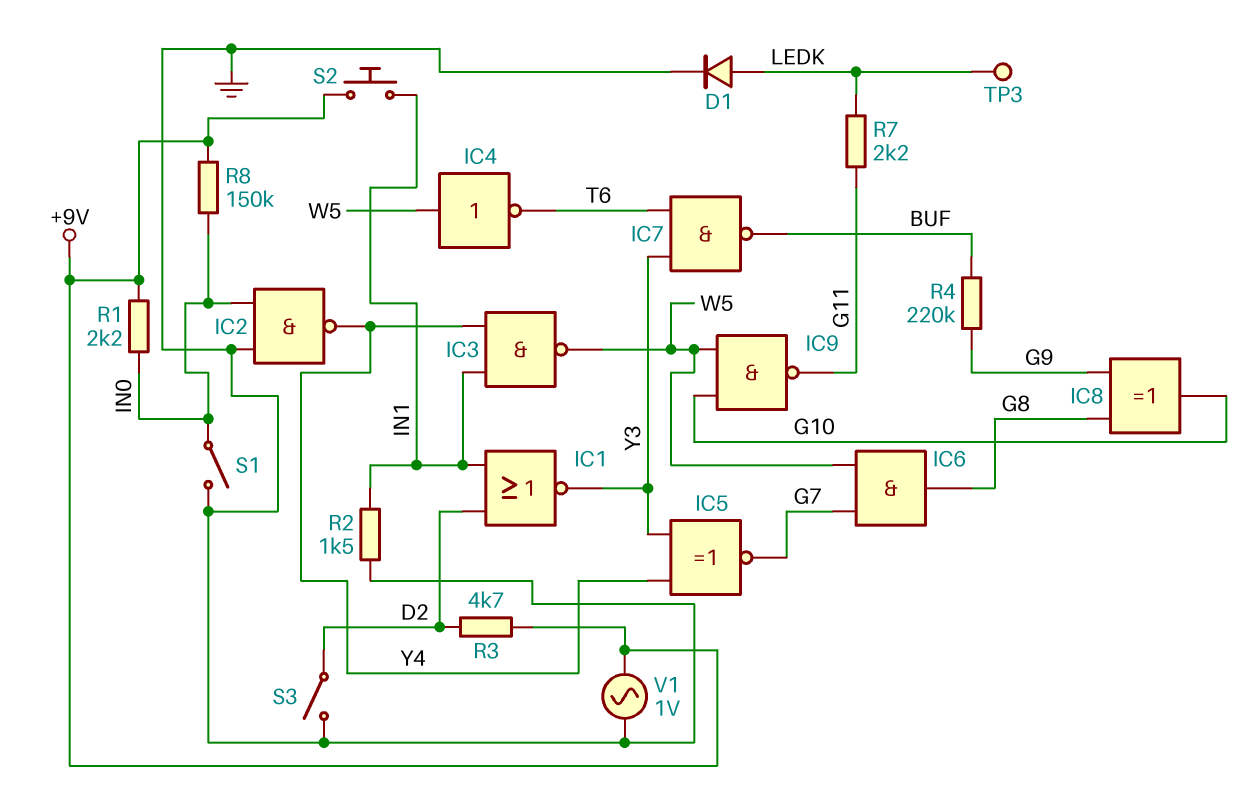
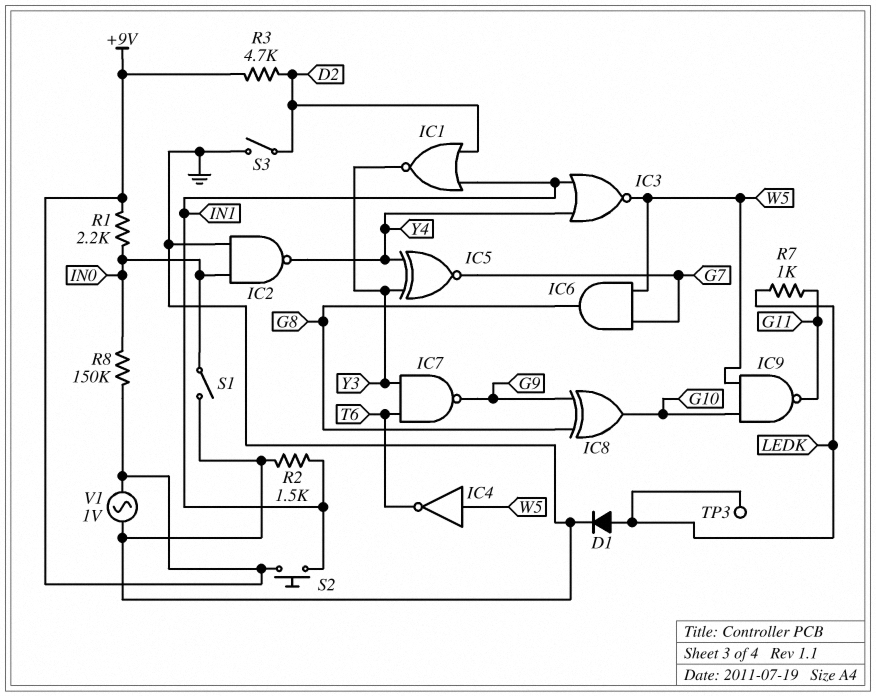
IC3: NAND (in IN1, in Y4, out W5) -> NOR (in IN1, in Y4, out W5)
IC7: NAND (in T6, in Y3, out BUF) -> NAND (in T6, in Y3, out G9)
R4: 220k (BUF, G9) -> none
R7: 2.2k (G11, LEDK) -> 1k (G11, LEDK)

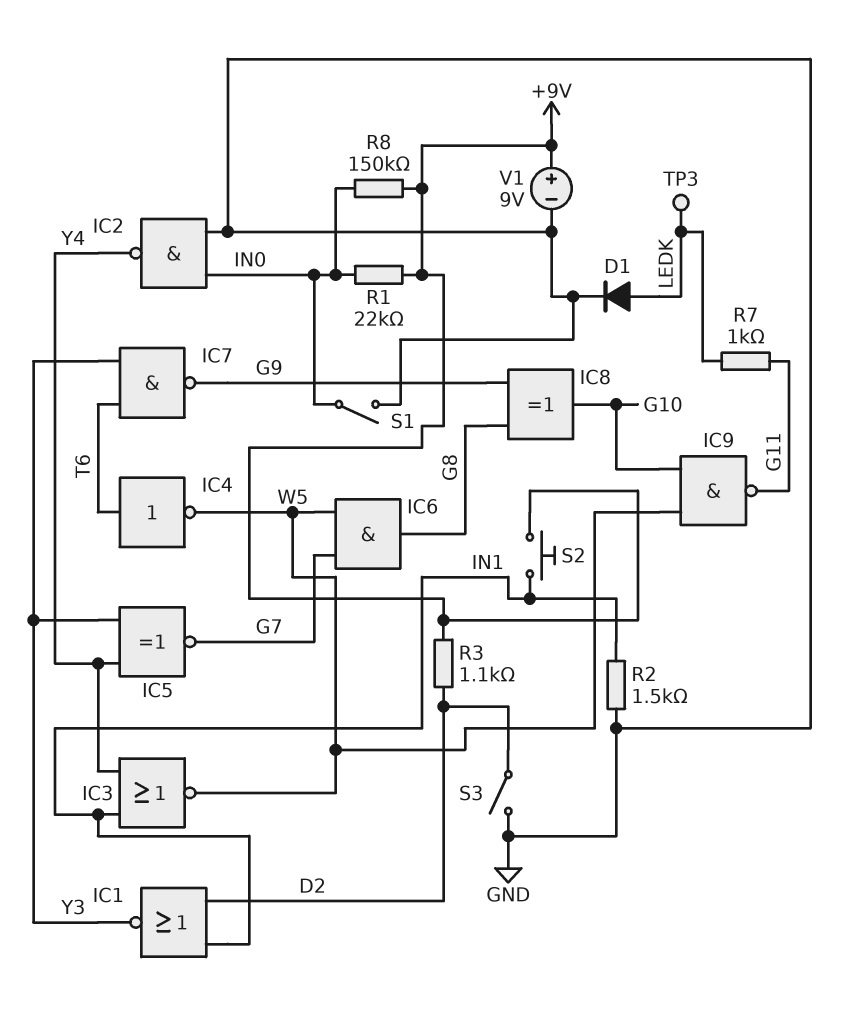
IC4: NOT (in W5, out T6) -> NOT (in T6, out W5)
R1: 2.2k (+9V, IN0) -> 22k (+9V, IN0)
R3: 4.7k (+9V, D2) -> 1.1k (+9V, D2)
V1: AC 1V (+9V, GND) -> 9V (plus +9V, minus GND)

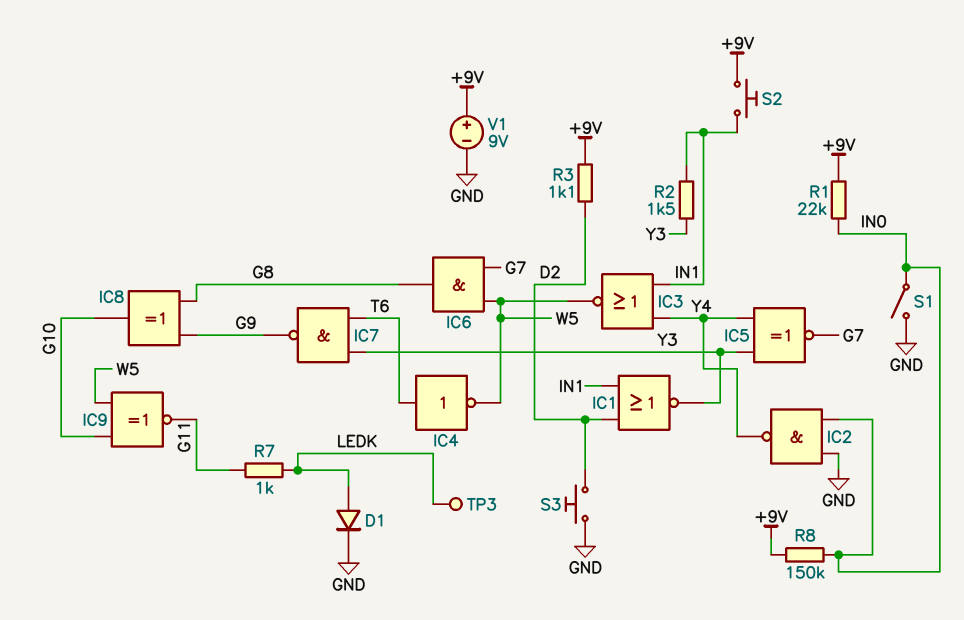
IC9: NAND (in G10, in W5, out G11) -> XNOR (in G10, in W5, out G11)
R2: 1.5k (GND, IN1) -> 1.5k (IN1, Y3)
S3: switch (D2, GND) -> button (D2, GND)

